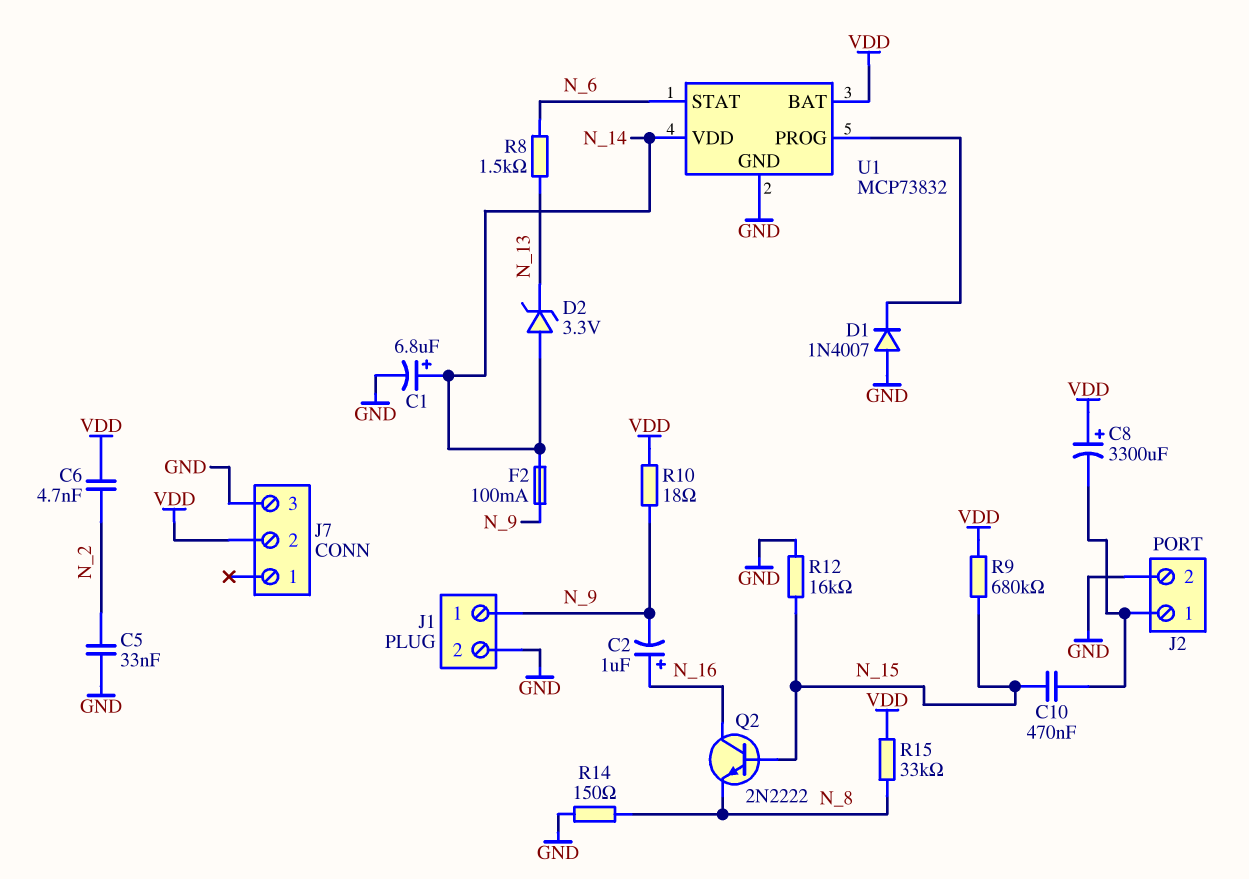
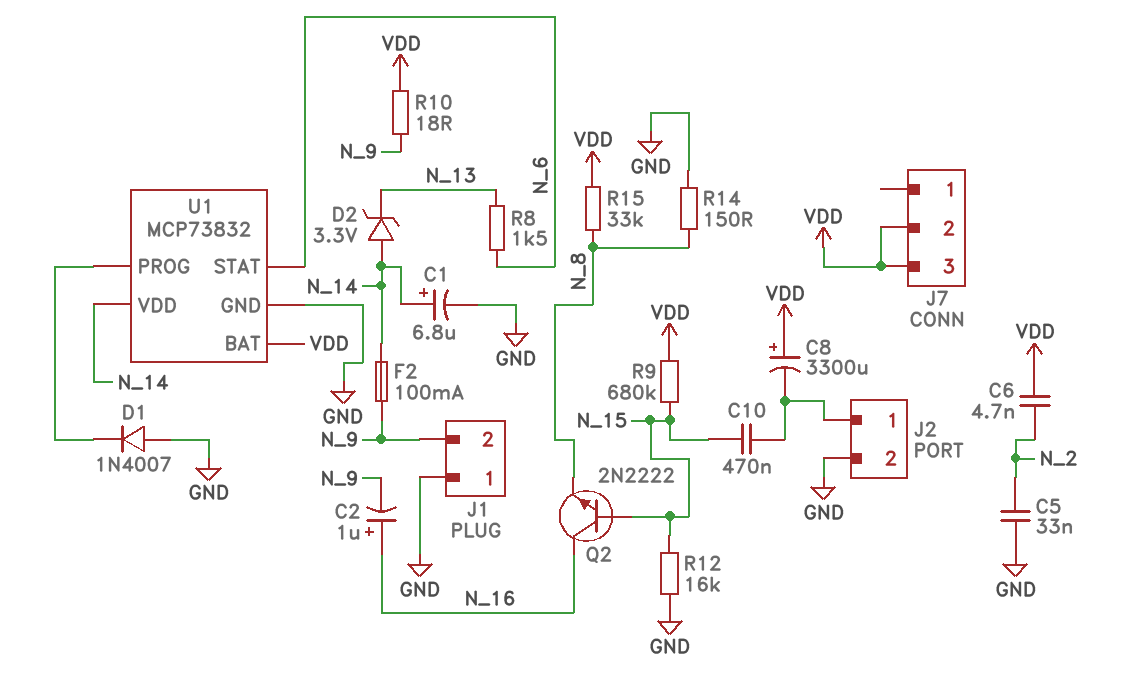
J1 pin 1: N_9 -> GND
J1 pin 2: GND -> N_9
J7 pin 3: GND -> VDD

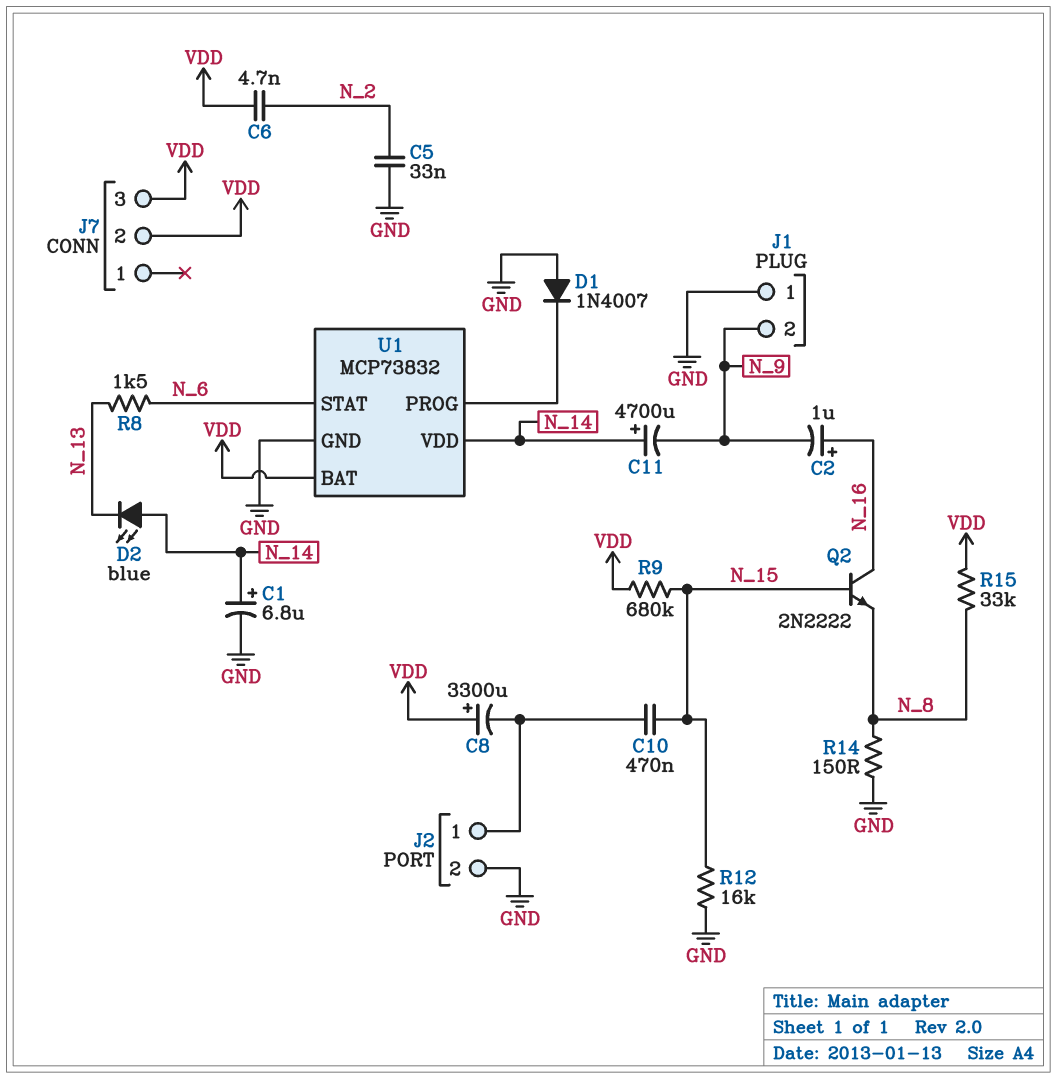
C11: none -> 4700uF (plus N_14, minus N_9)
D2: zener 3.3V (A N_14, K N_13) -> LED blue (A N_14, K N_13)
F2: 100mA (N_9, N_14) -> none
R10: 18 (N_9, VDD) -> none

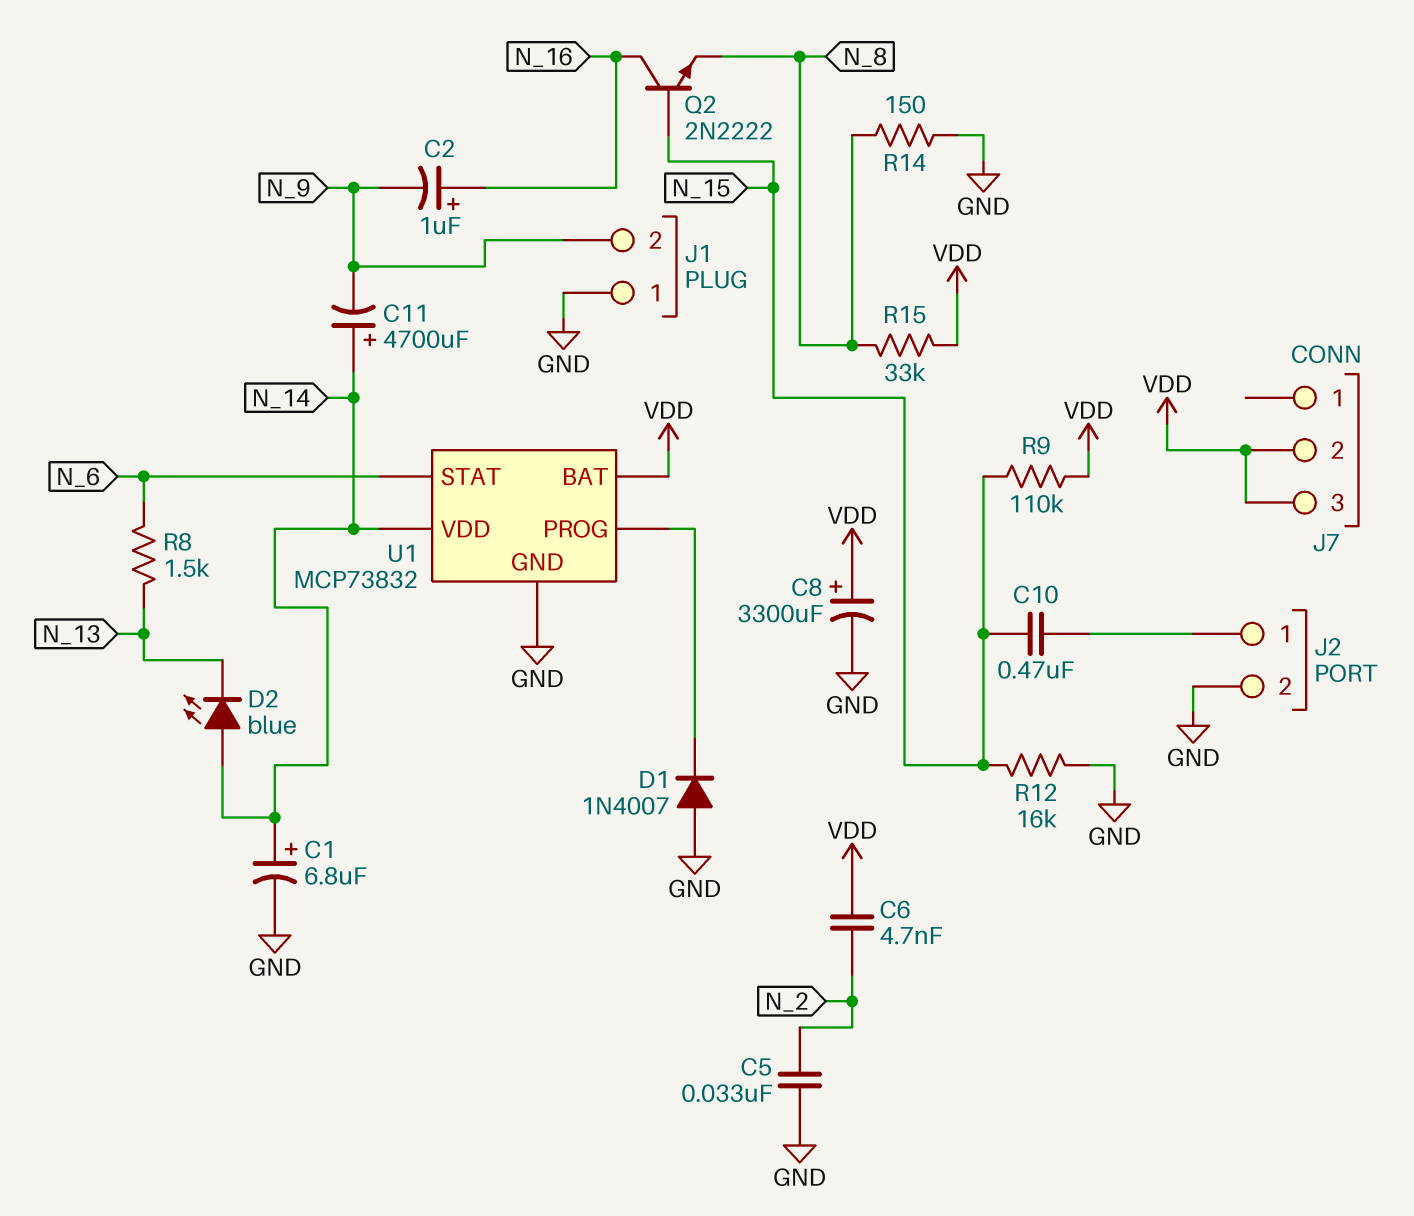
C8: 3300uF (plus VDD, minus J2/1) -> 3300uF (plus VDD, minus GND)
R9: 680k (N_15, VDD) -> 110k (N_15, VDD)

